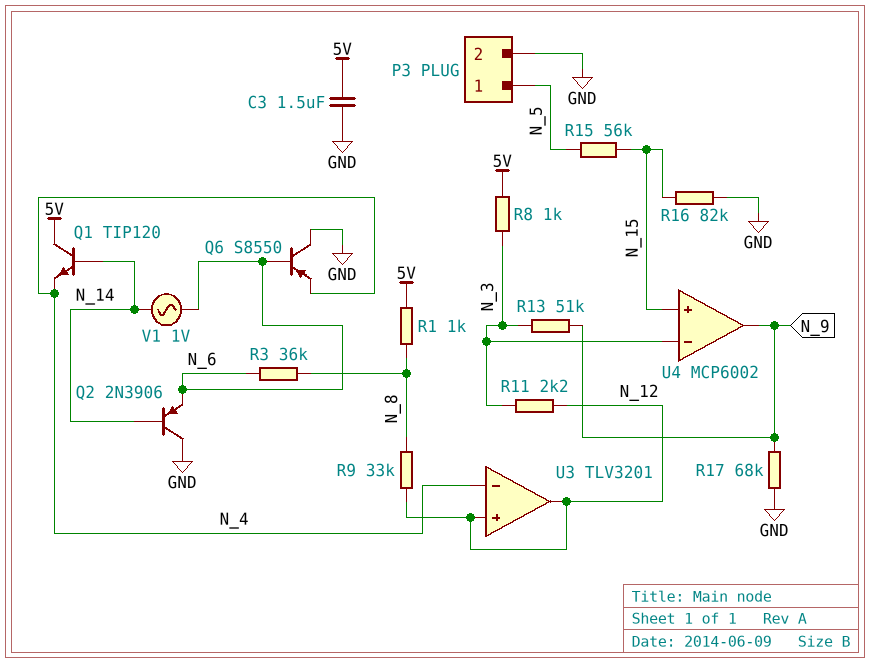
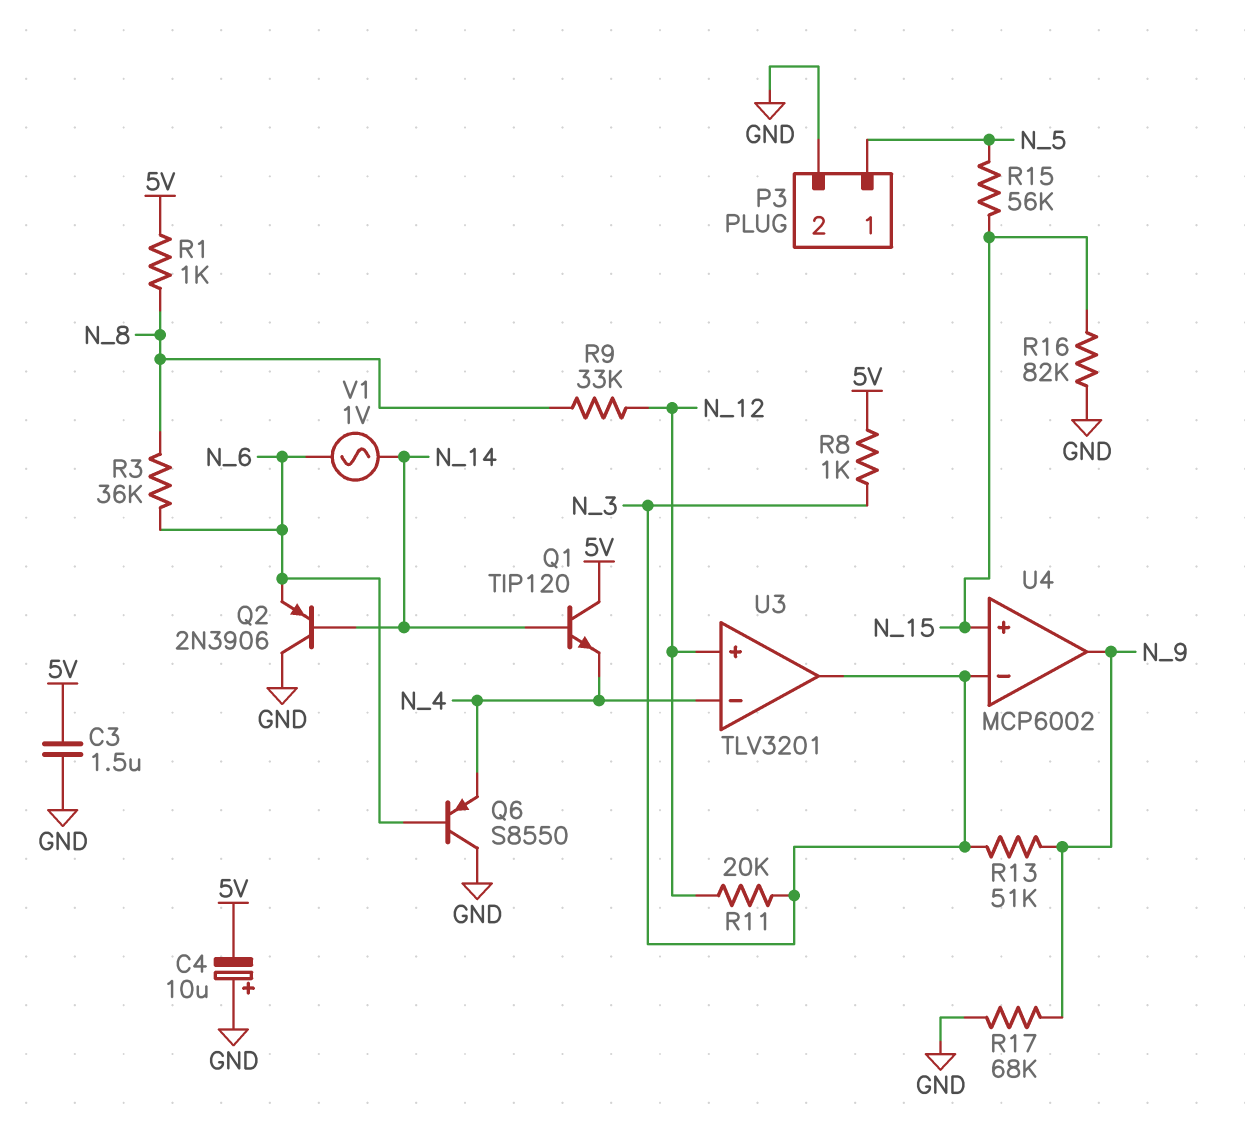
C4: none -> 10uF (plus GND, minus 5V)
R11: 2.2k (N_3, N_12) -> 20k (N_3, N_12)
U3 pin out: N_12 -> N_3

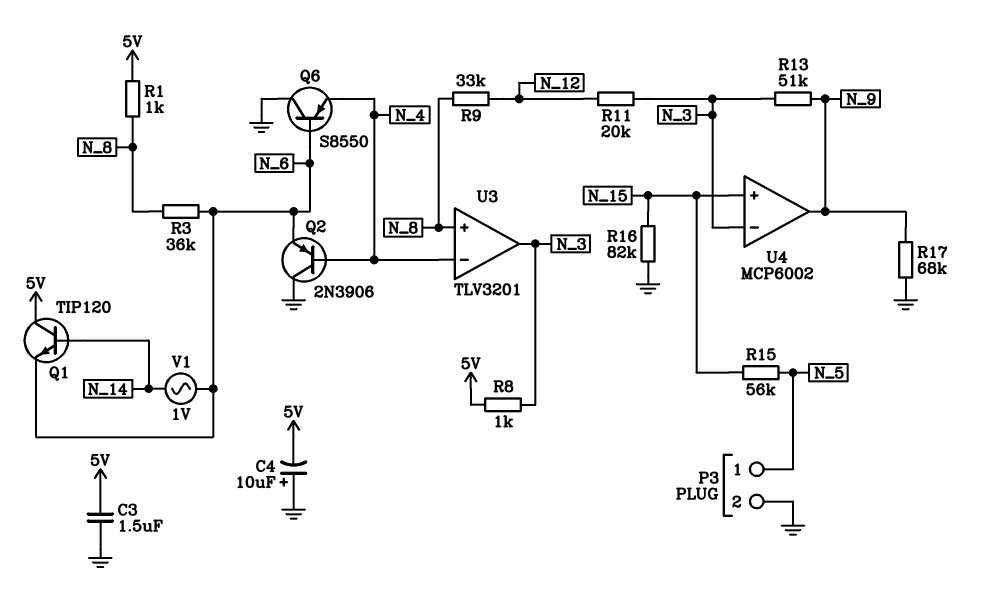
Q1: NPN TIP120 (B N_14, C 5V, E N_4) -> NPN TIP120 (B N_14, C 5V, E N_6)
Q2: PNP 2N3906 (B N_14, C GND, E N_6) -> PNP 2N3906 (B N_4, C GND, E N_6)
U3 pin in+: N_12 -> N_8

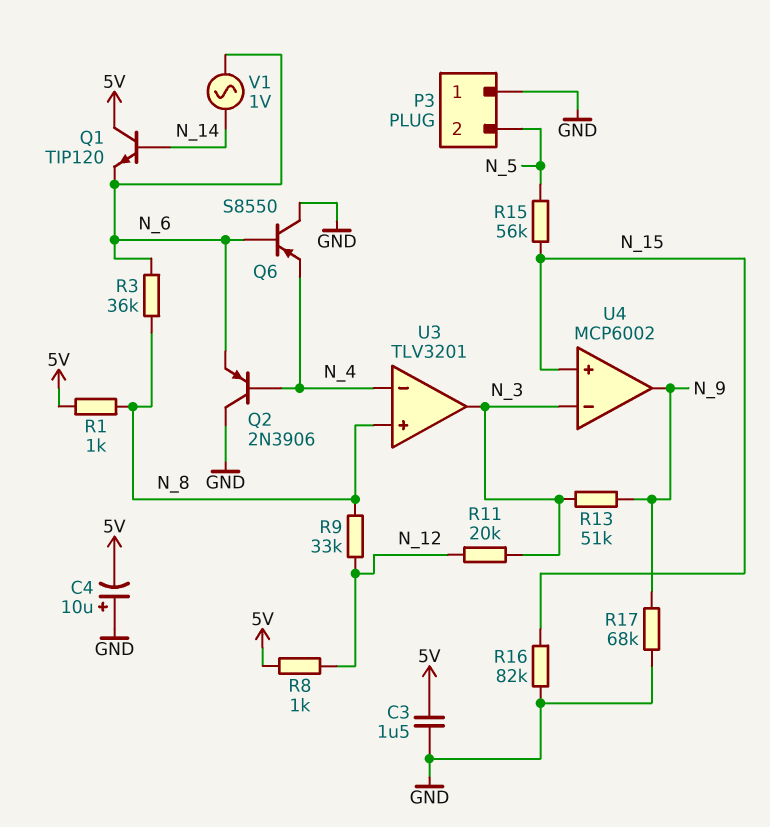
P3 pin 1: N_5 -> GND
P3 pin 2: GND -> N_5
R8: 1k (5V, N_3) -> 1k (5V, N_12)

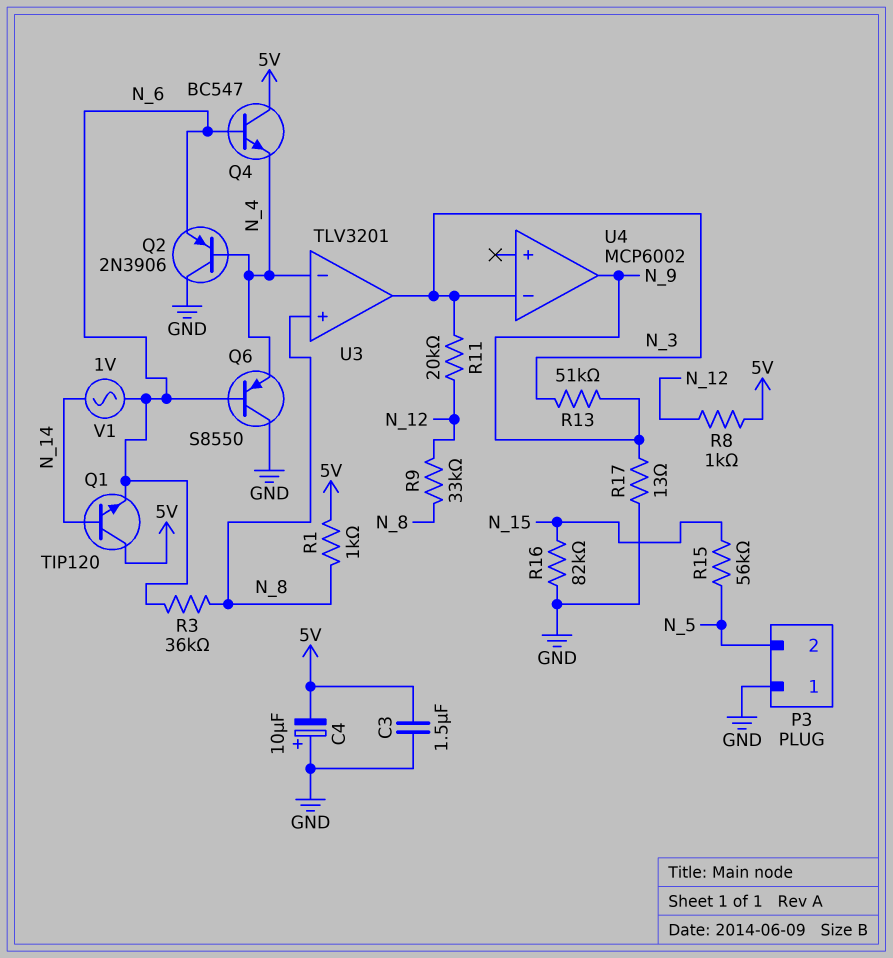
Q4: none -> NPN BC547 (B N_6, C 5V, E N_4)
R17: 68k (GND, N_9) -> 13 (GND, N_9)
U4 pin in+: N_15 -> none

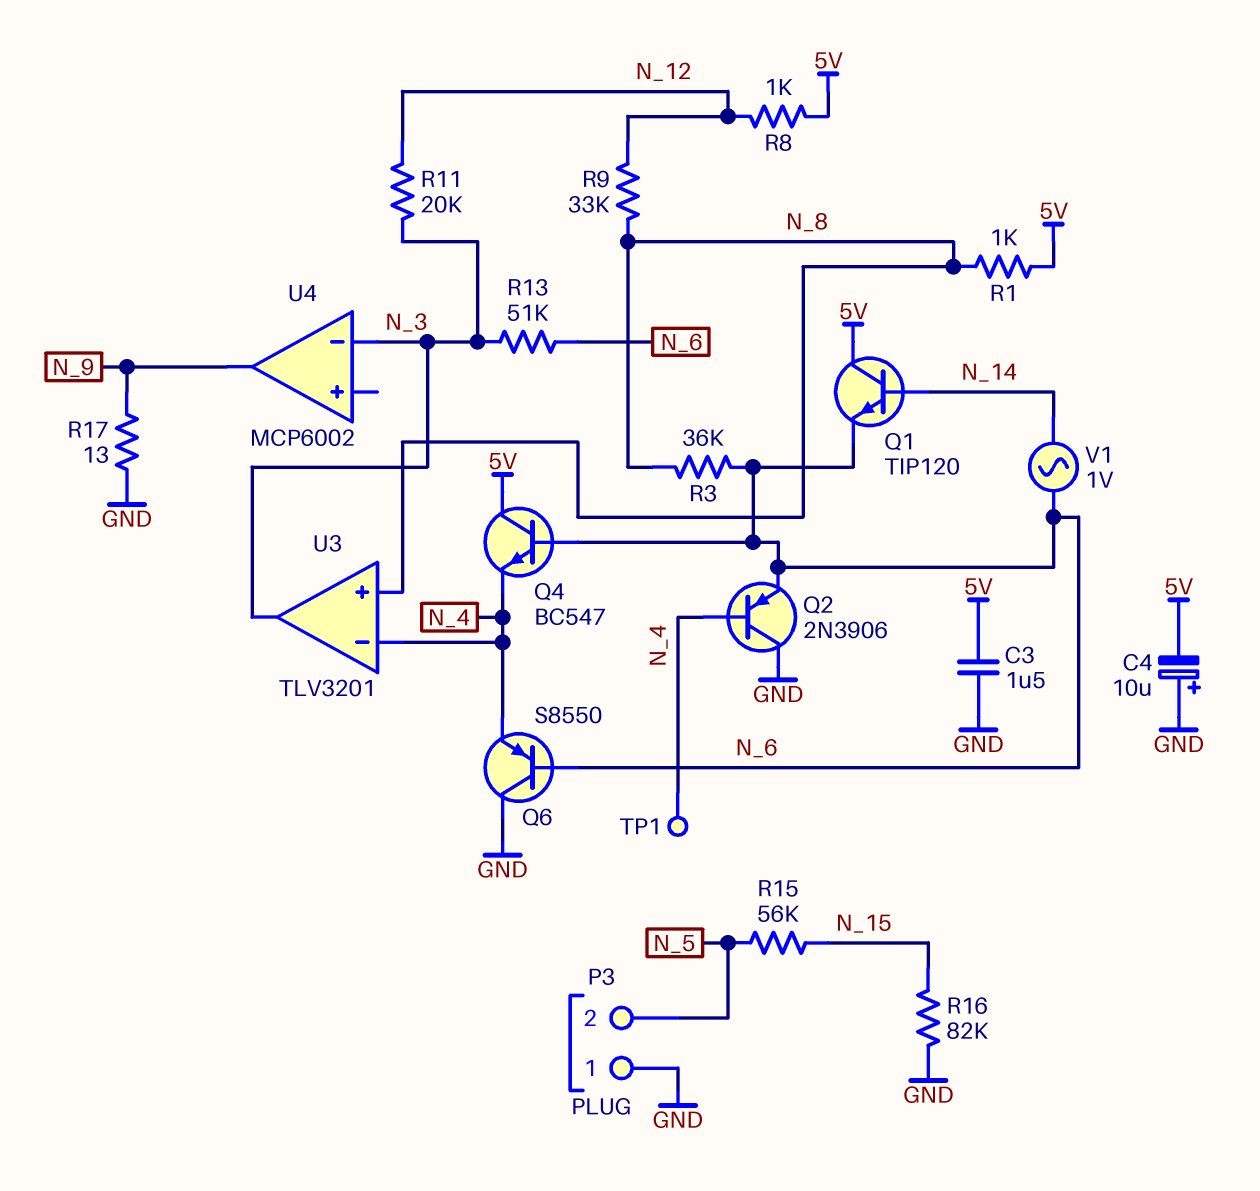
R13: 51k (N_3, N_9) -> 51k (N_3, N_6)
TP1: none -> test point (N_4)

